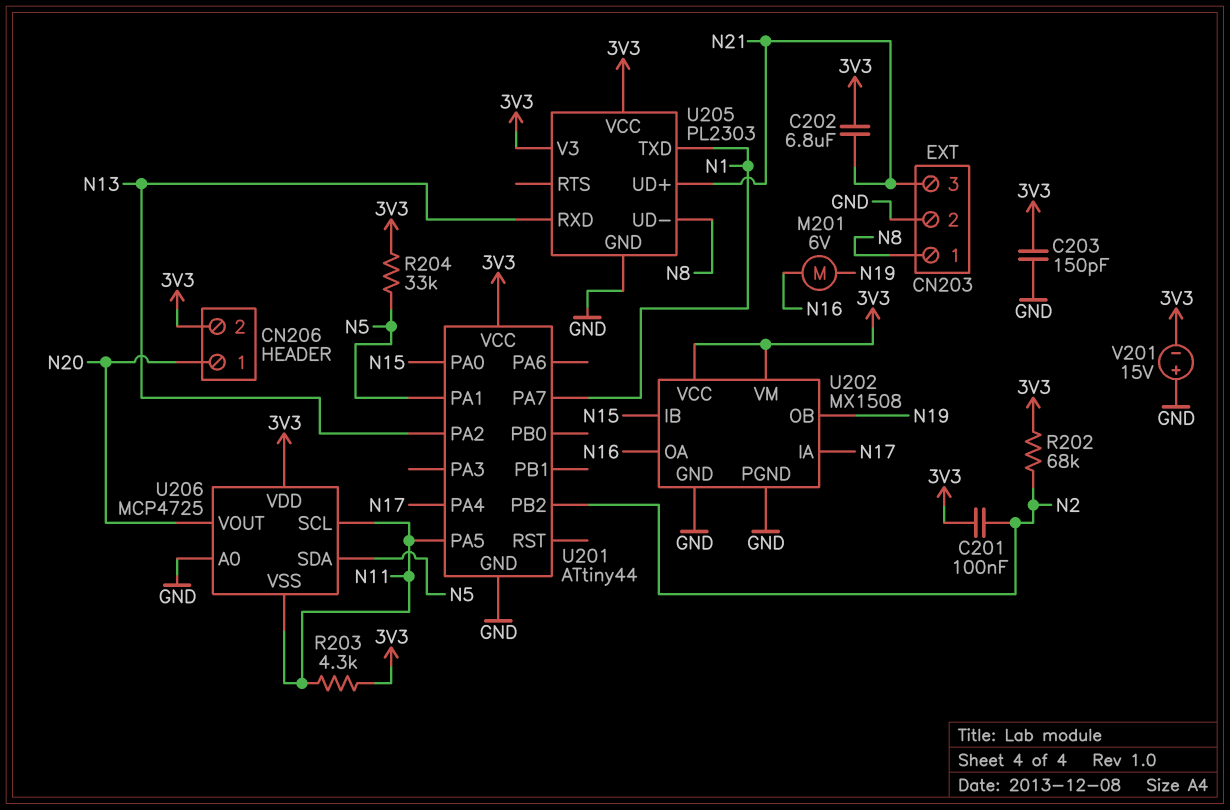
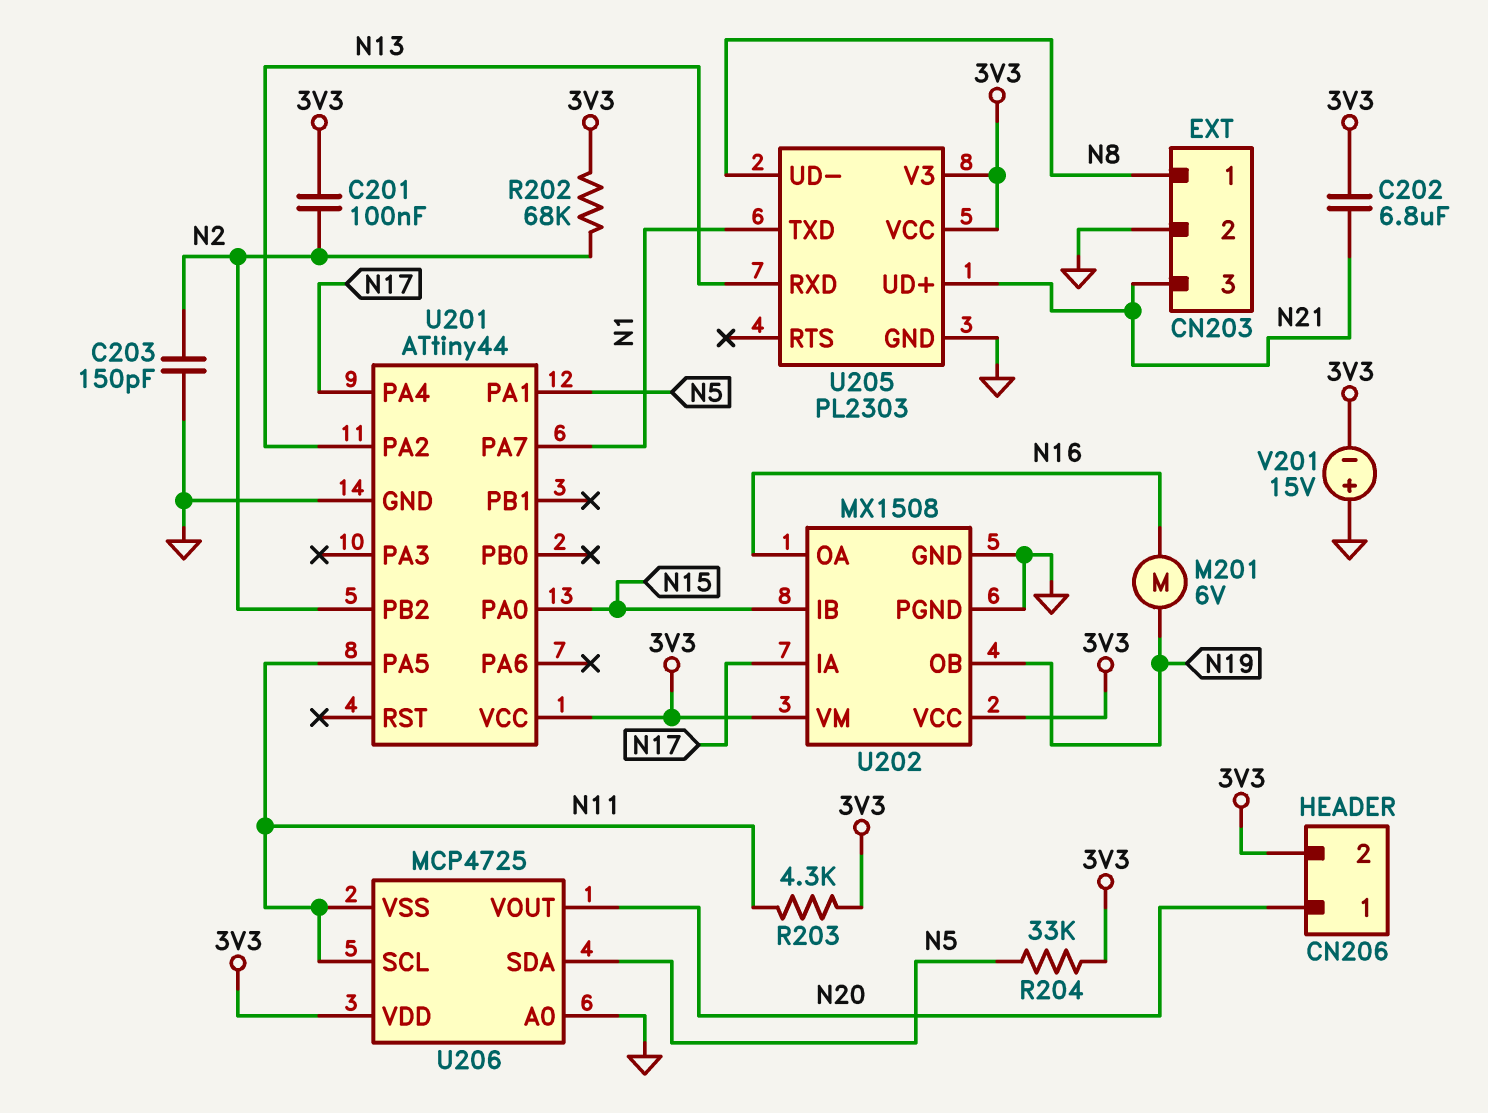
C203: 150pF (3V3, GND) -> 150pF (GND, N2)

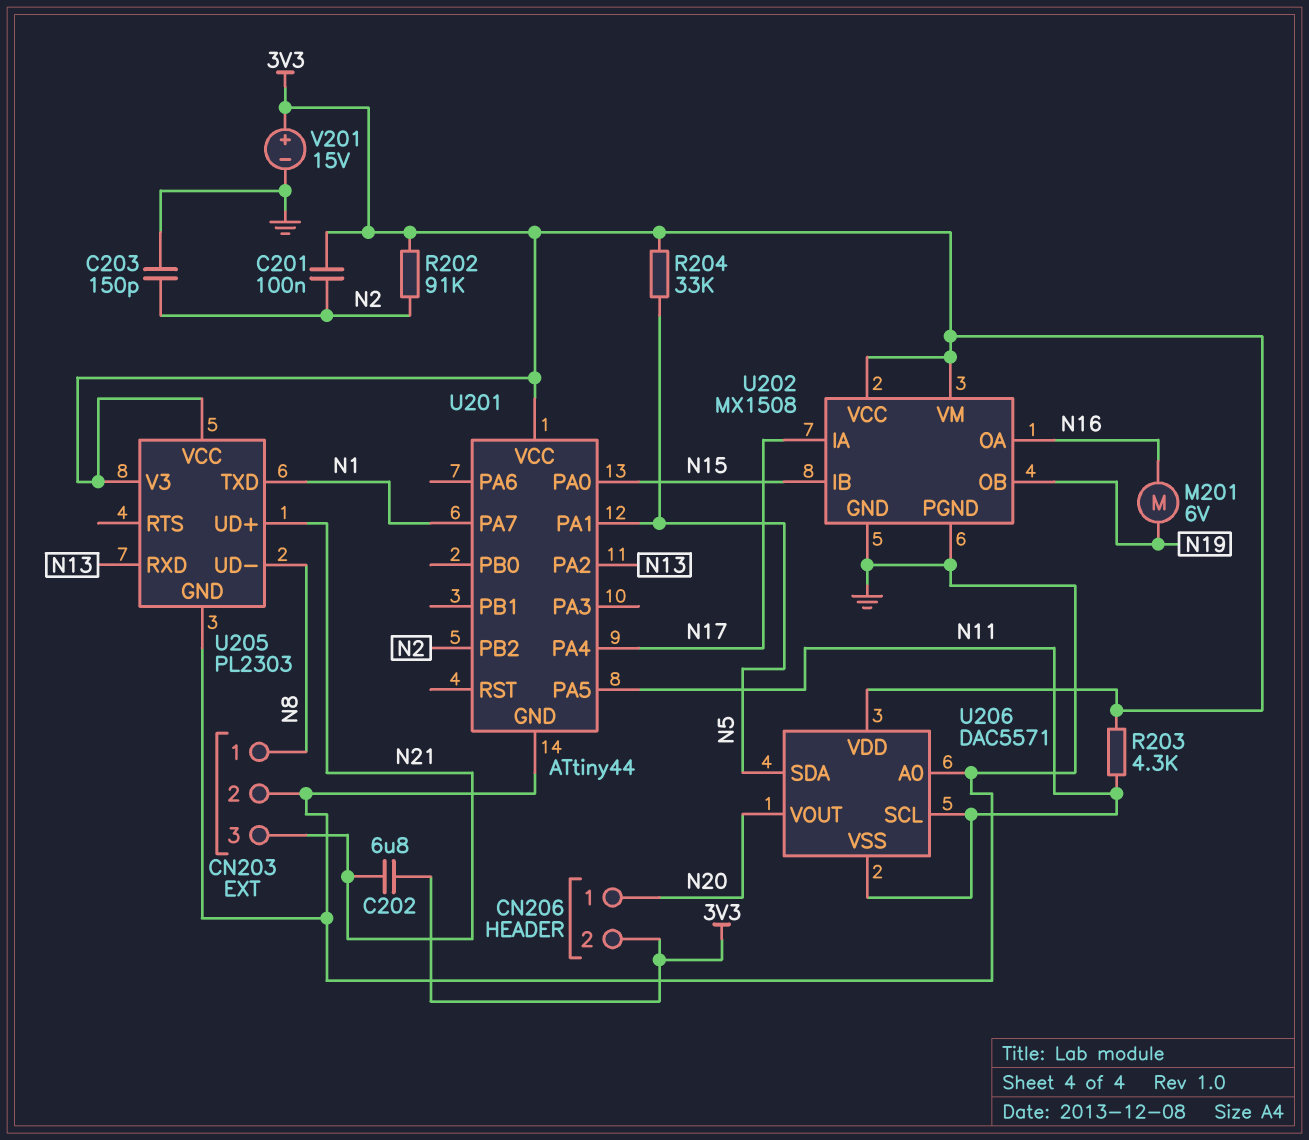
R202: 68k (3V3, N2) -> 91k (3V3, N2)
U206: MCP4725 -> DAC5571
V201: 15V (plus GND, minus 3V3) -> 15V (plus 3V3, minus GND)

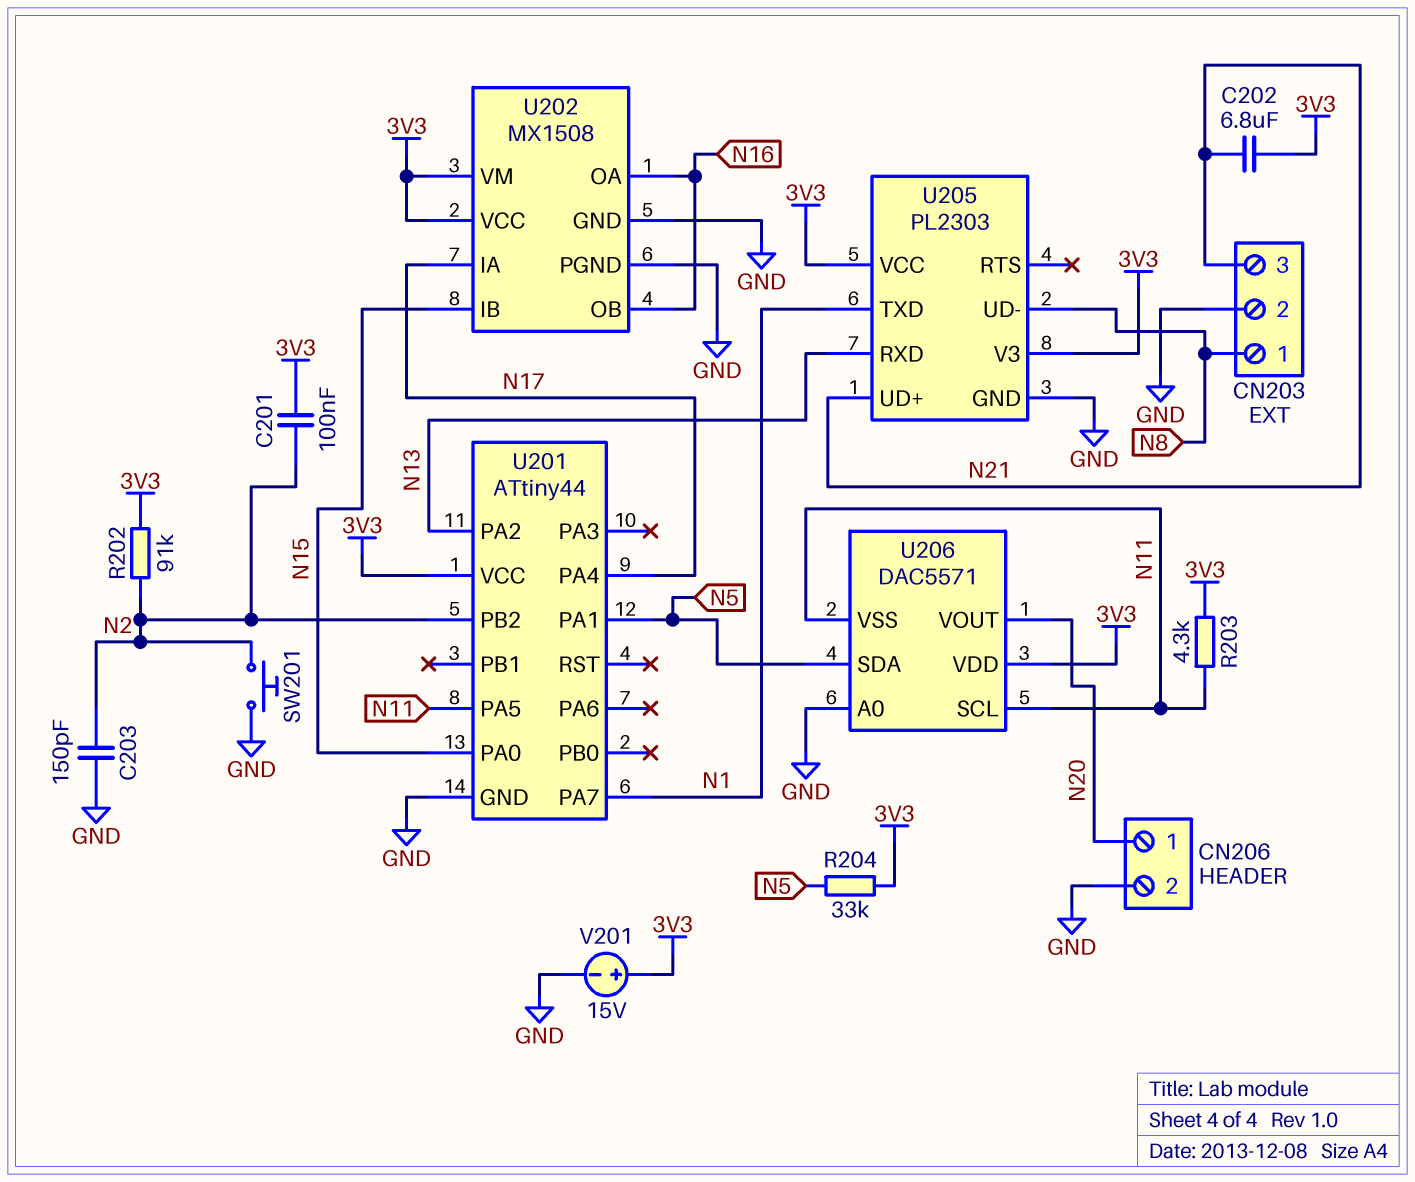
CN206 pin 2: 3V3 -> GND
M201: motor 6V (N16, N19) -> none
SW201: none -> button (GND, N2)
U202 pin OB: N19 -> N16

